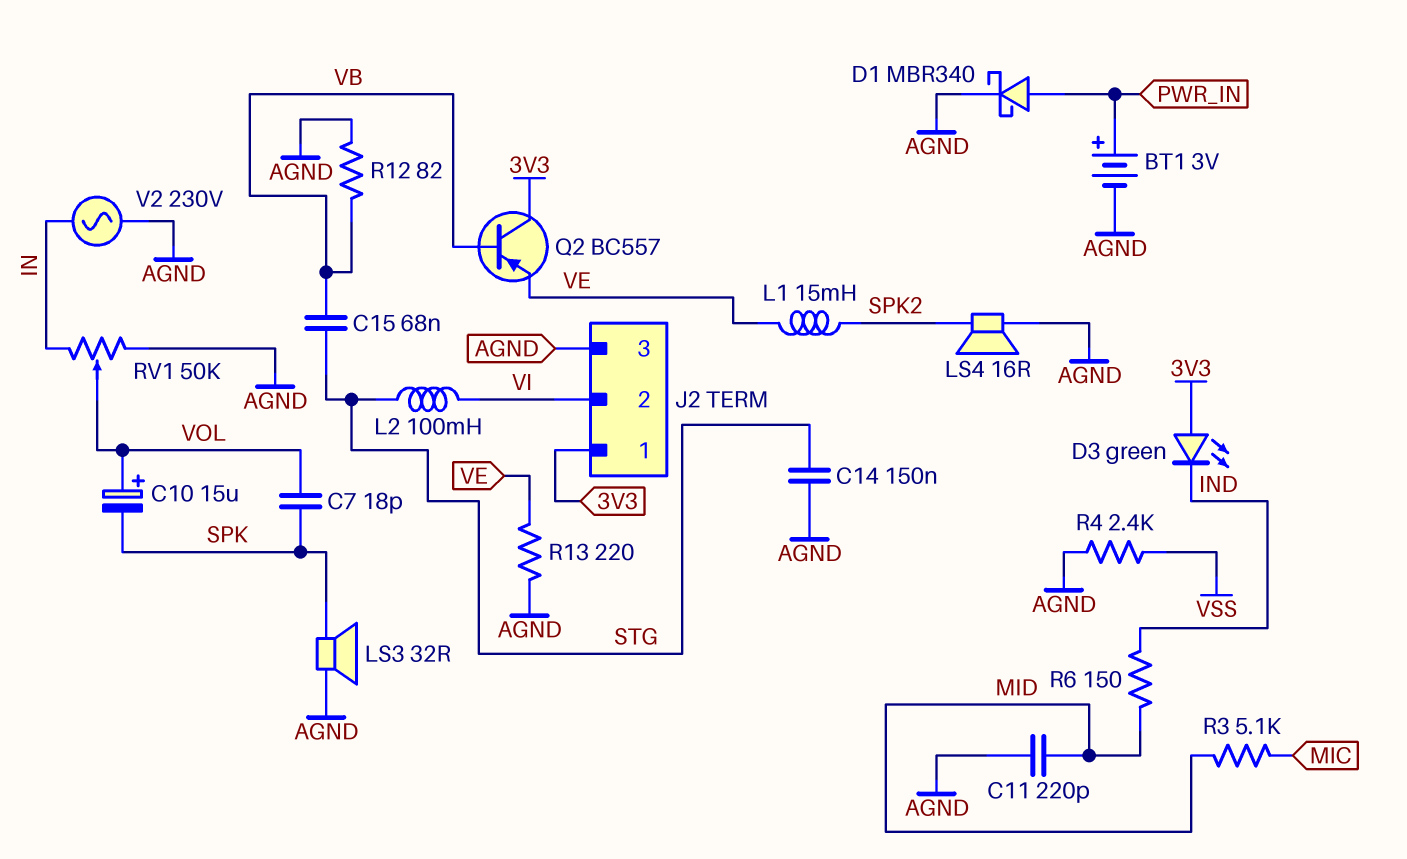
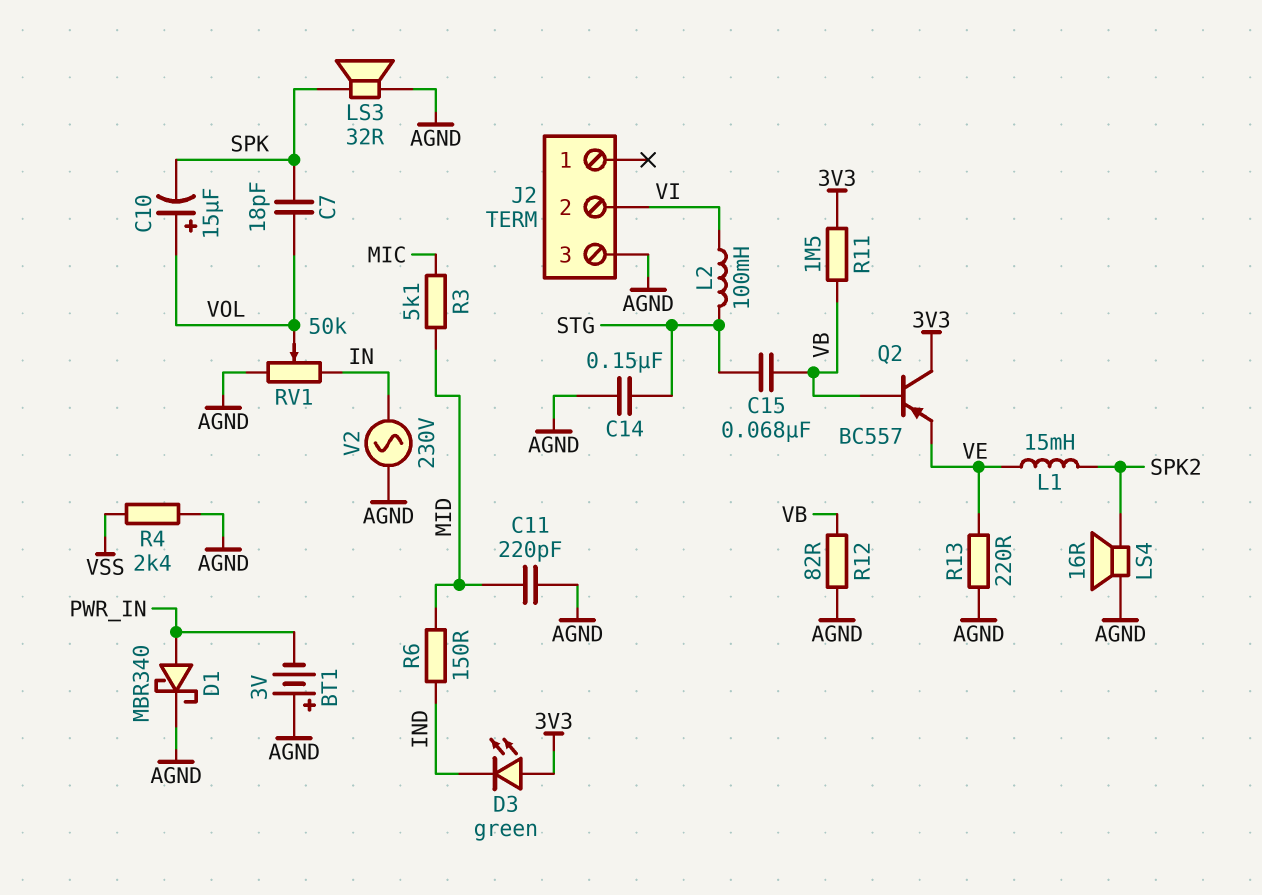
BT1: 3V (plus PWR_IN, minus AGND) -> 3V (plus AGND, minus PWR_IN)
J2 pin 1: 3V3 -> none
R11: none -> 1.5M (3V3, VB)

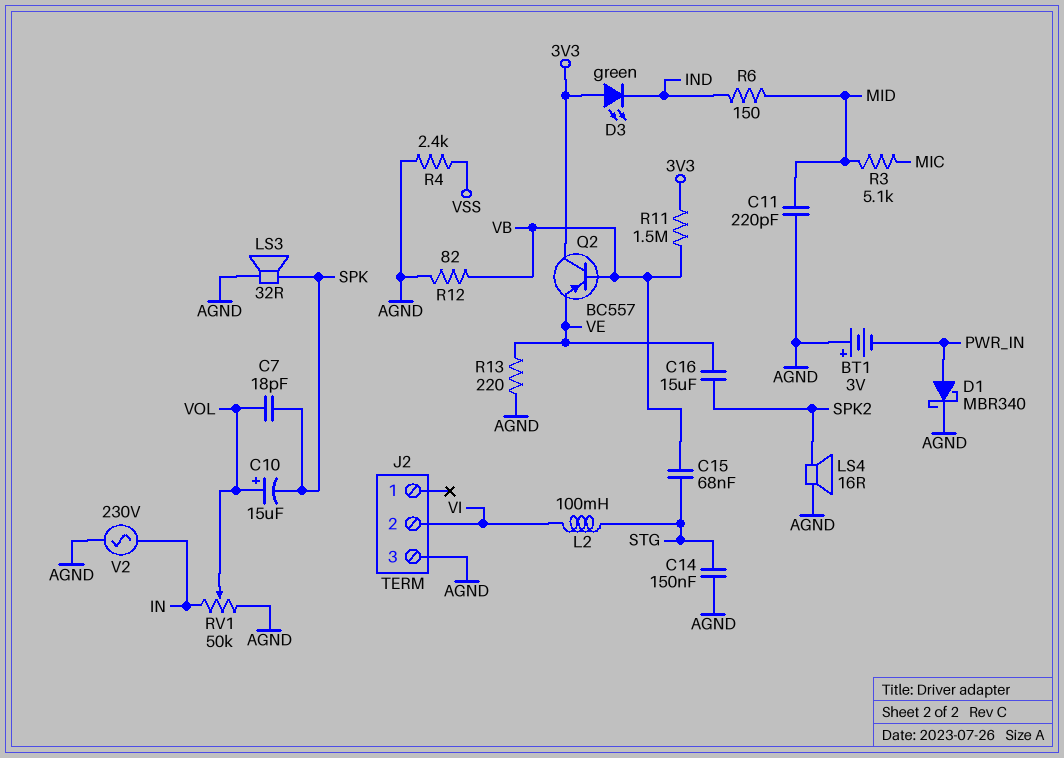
C16: none -> 15uF (SPK2, VE)
L1: 15mH (SPK2, VE) -> none

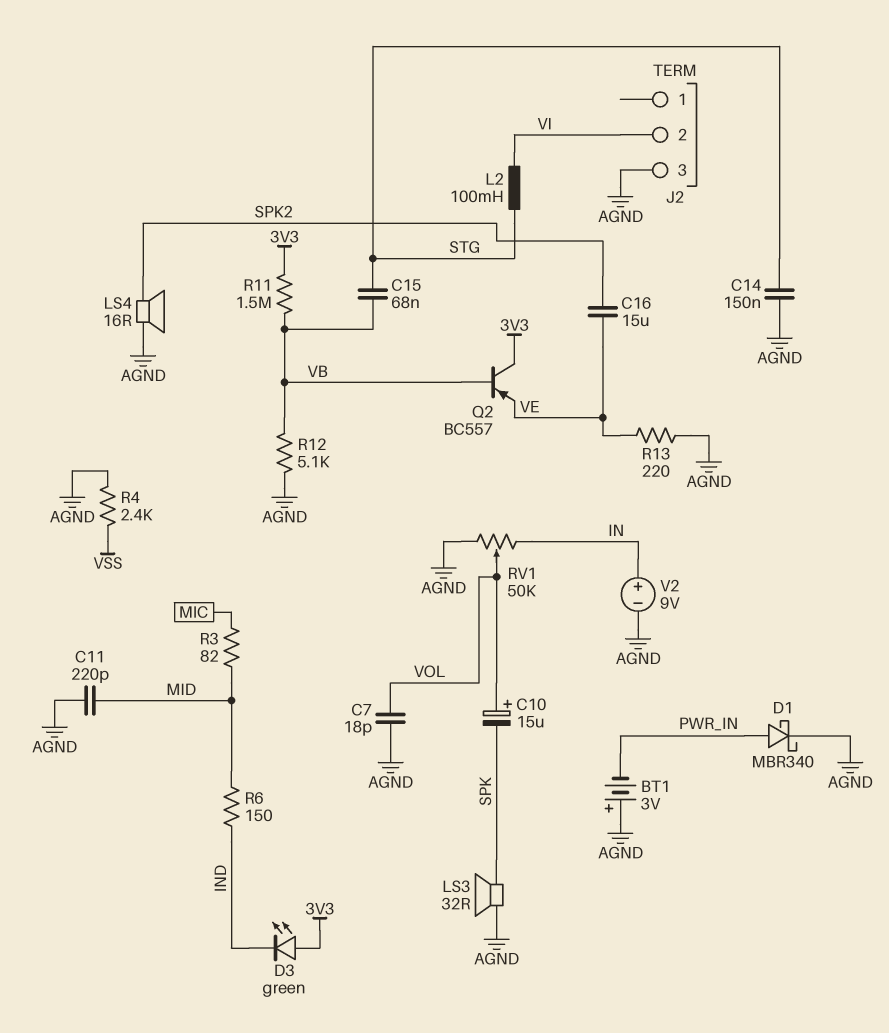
C7: 18pF (SPK, VOL) -> 18pF (AGND, VOL)
R3: 5.1k (MIC, MID) -> 82 (MIC, MID)
R12: 82 (AGND, VB) -> 5.1k (AGND, VB)
V2: AC 230V (AGND, IN) -> 9V (plus IN, minus AGND)

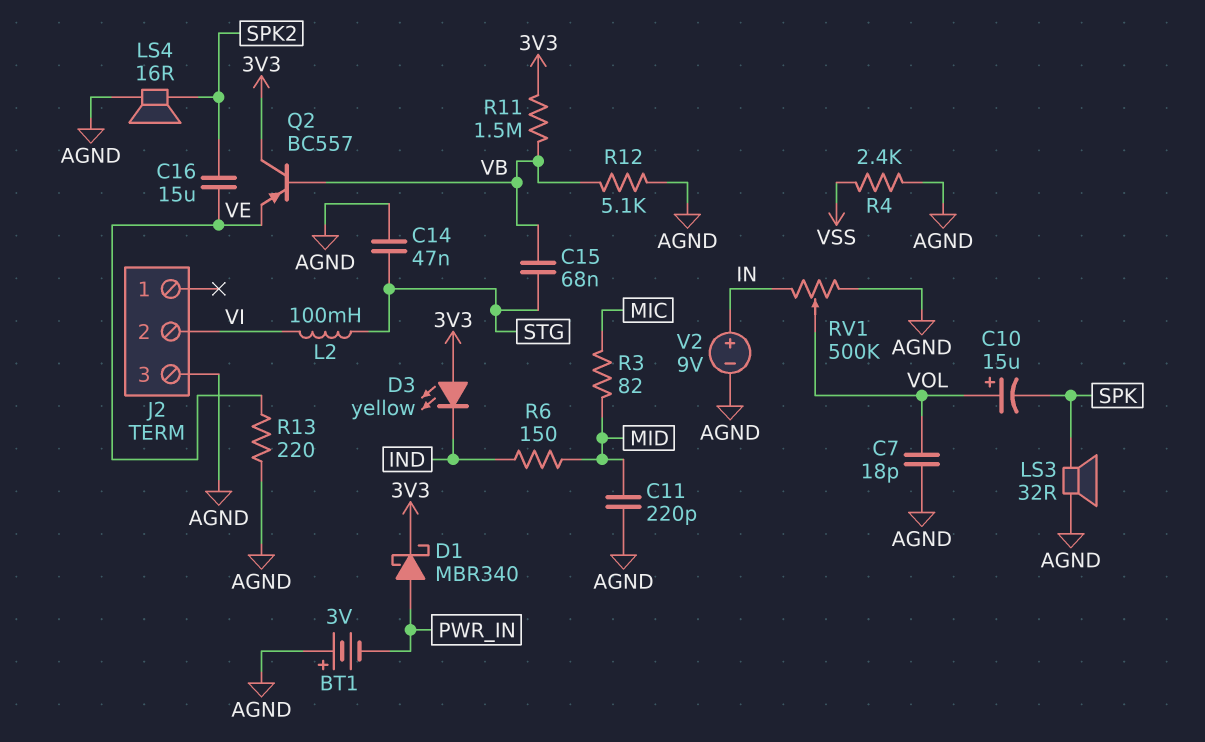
C14: 150nF (AGND, STG) -> 47nF (AGND, STG)
D1: schottky MBR340 (A PWR_IN, K AGND) -> schottky MBR340 (A PWR_IN, K 3V3)
D3: LED green (A 3V3, K IND) -> LED yellow (A 3V3, K IND)
RV1: 50k (AGND, IN, wiper VOL) -> 500k (AGND, IN, wiper VOL)

